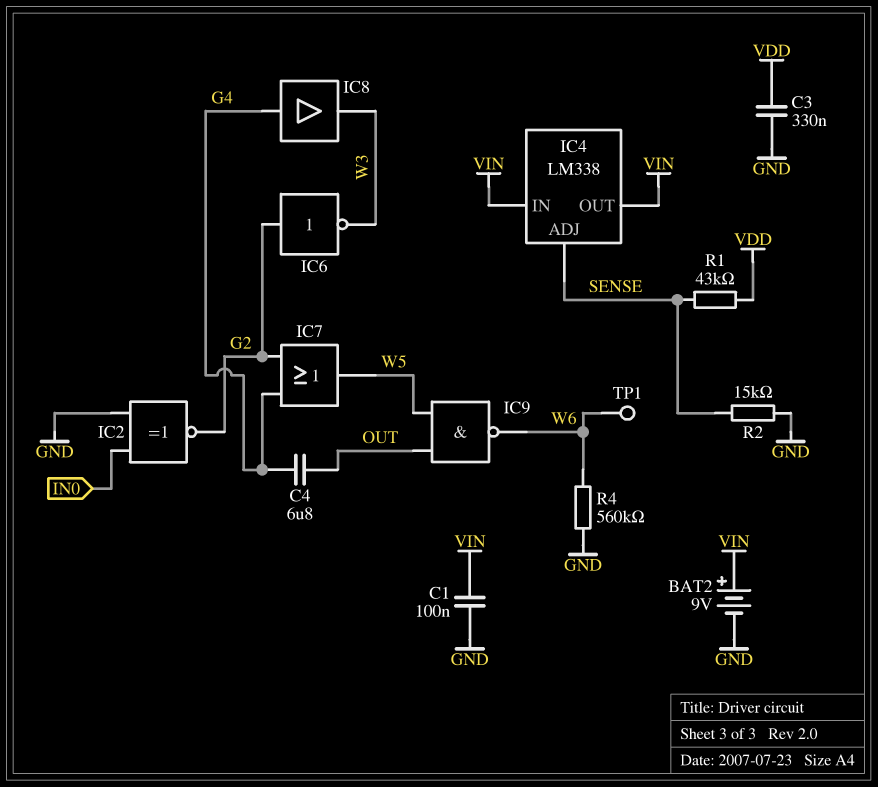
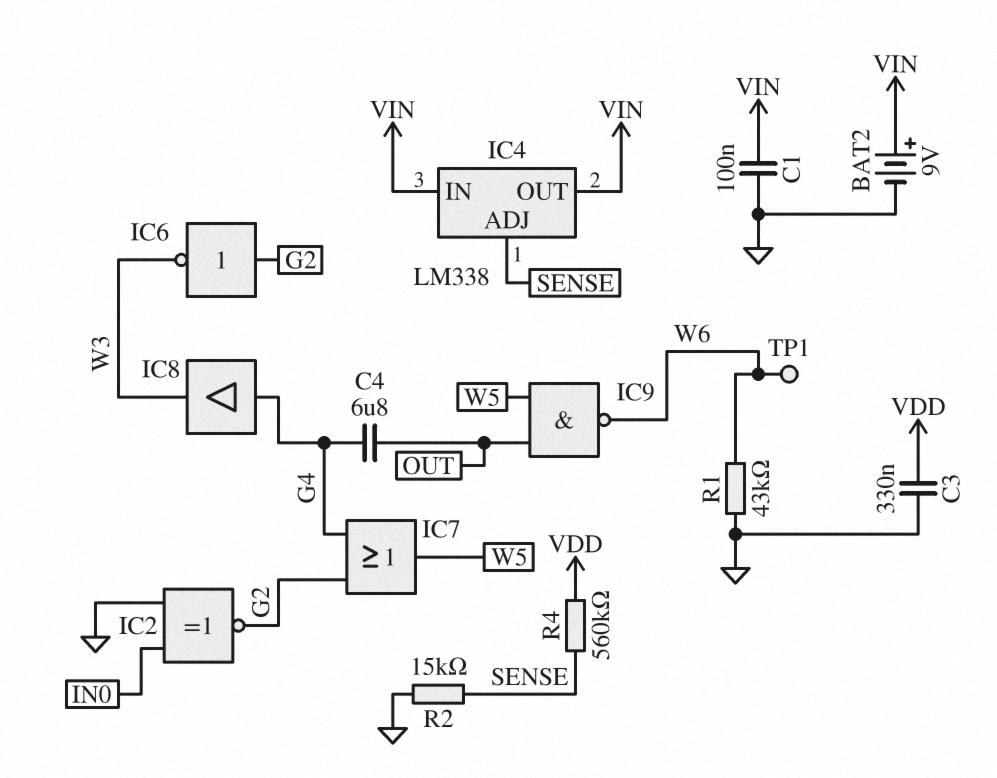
R1: 43k (SENSE, VDD) -> 43k (GND, W6)
R4: 560k (GND, W6) -> 560k (SENSE, VDD)

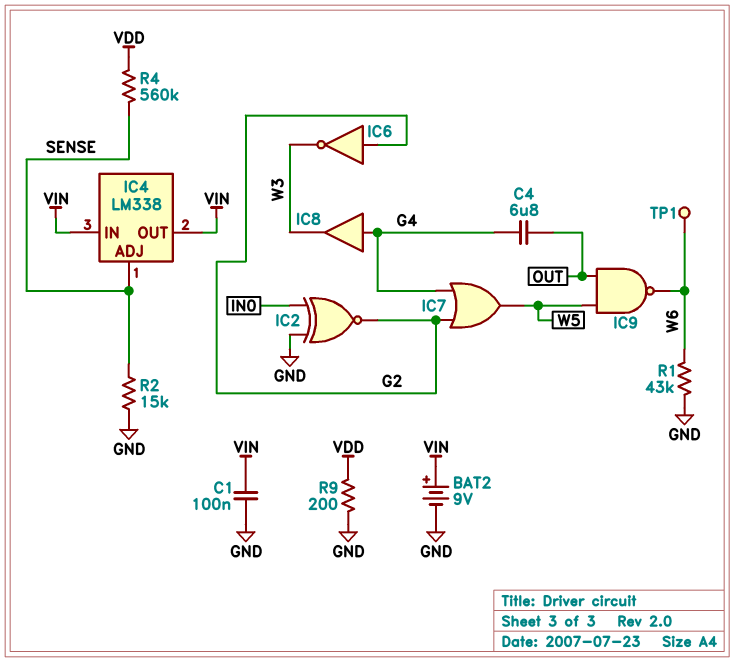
C3: 330nF (GND, VDD) -> none
R9: none -> 200 (GND, VDD)

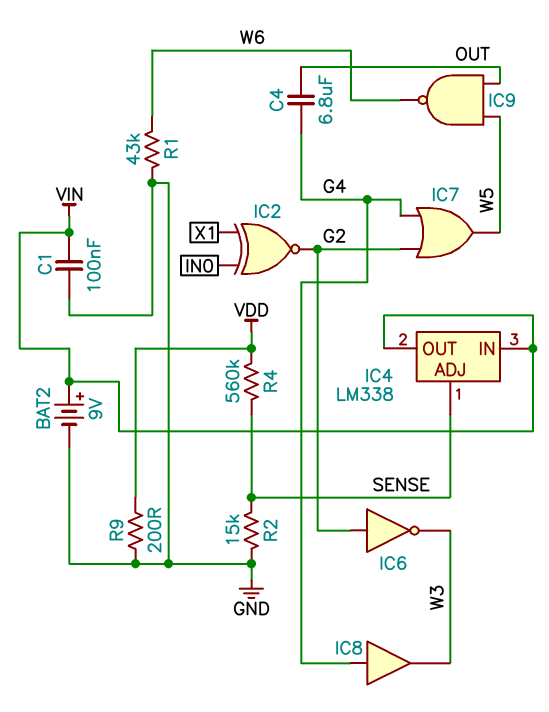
IC2: XNOR (in GND, in IN0, out G2) -> XNOR (in IN0, in X1, out G2)
TP1: test point (W6) -> none

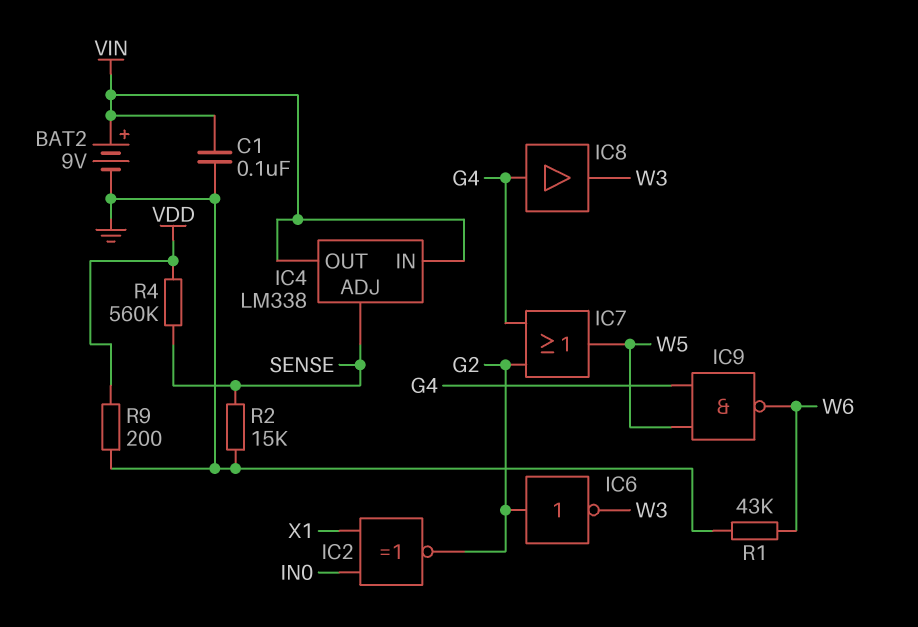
C4: 6.8uF (G4, OUT) -> none
IC9: NAND (in OUT, in W5, out W6) -> NAND (in G4, in W5, out W6)

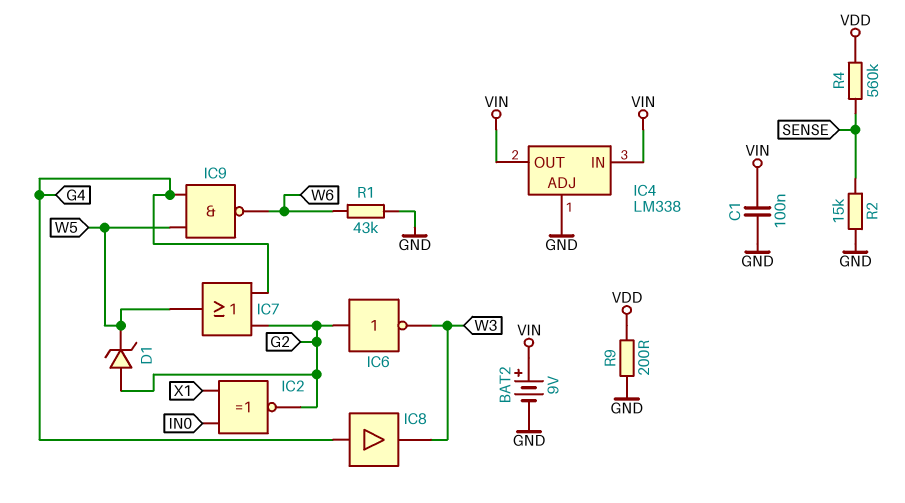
D1: none -> zener (A G2, K W5)
IC4 pin ADJ: SENSE -> GND

